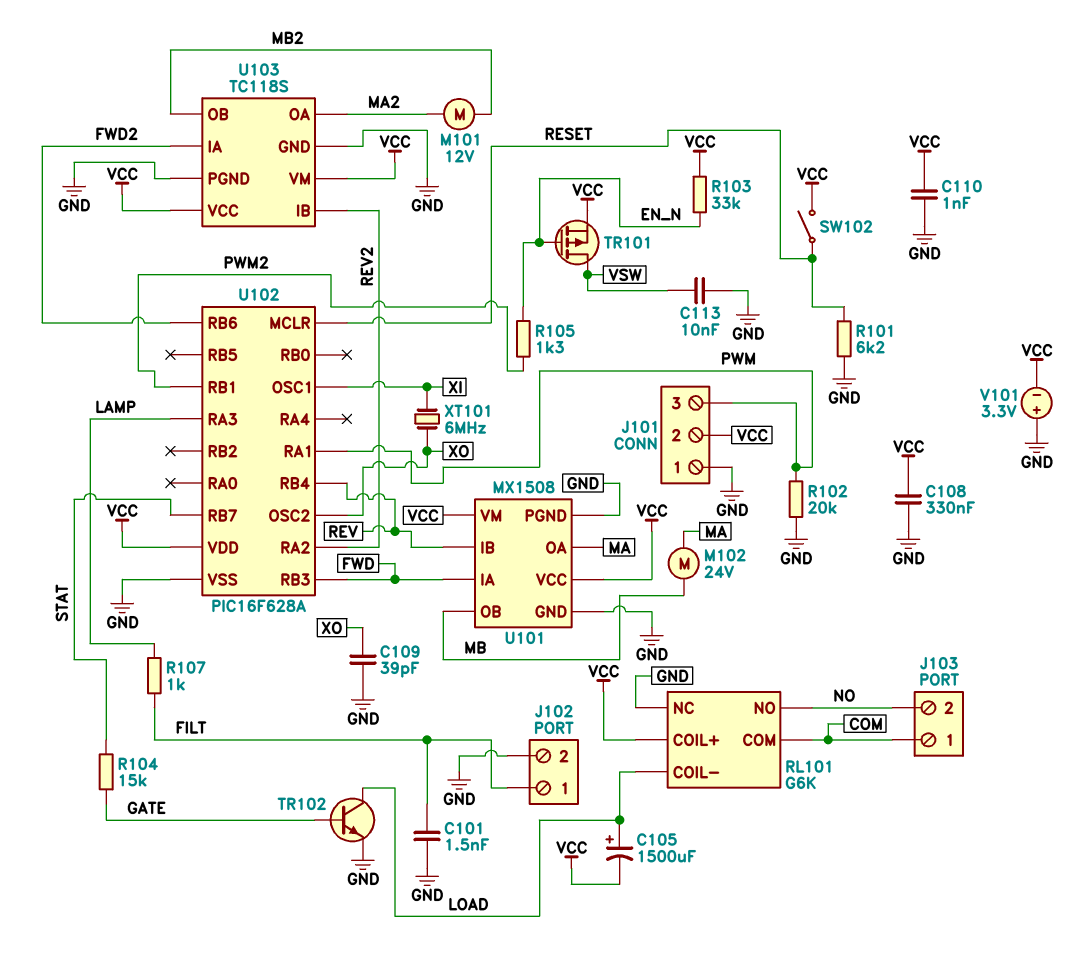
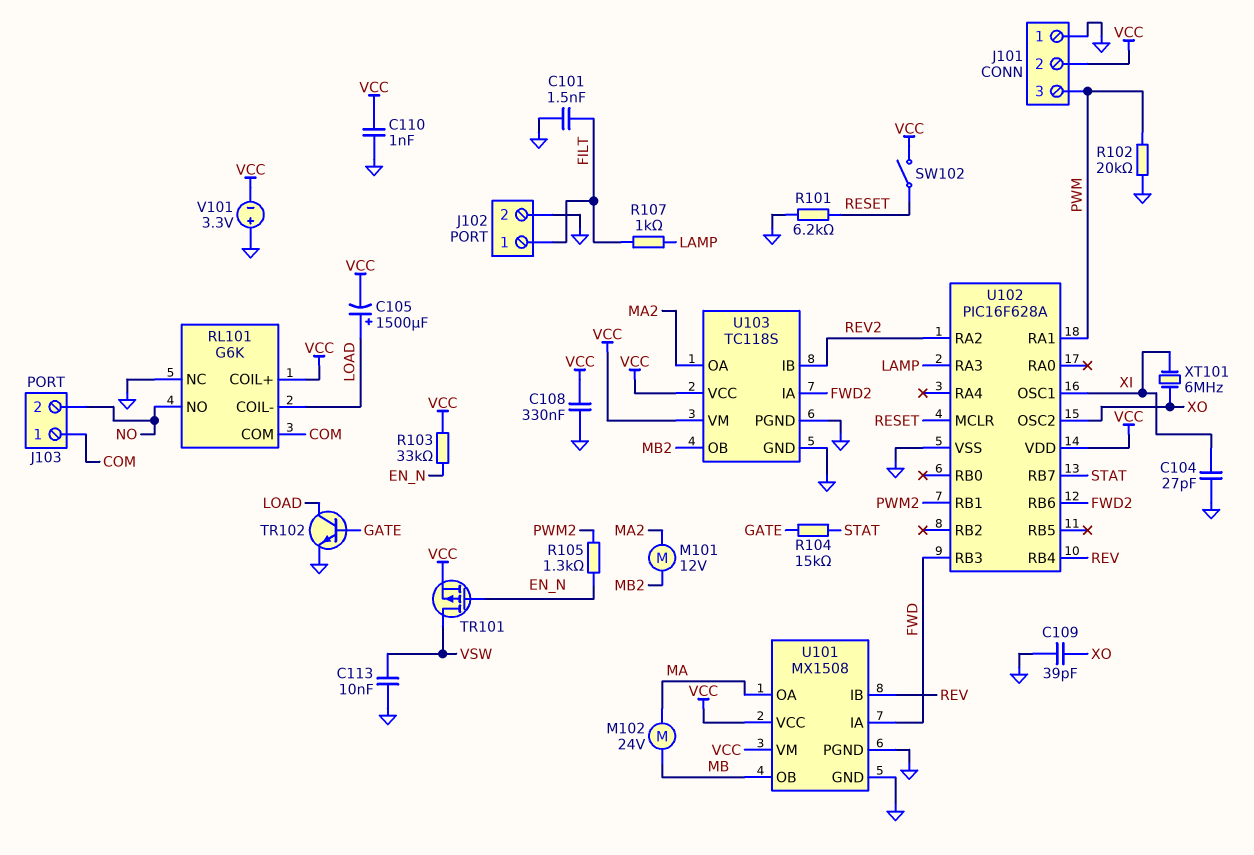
C104: none -> 27pF (GND, XI)

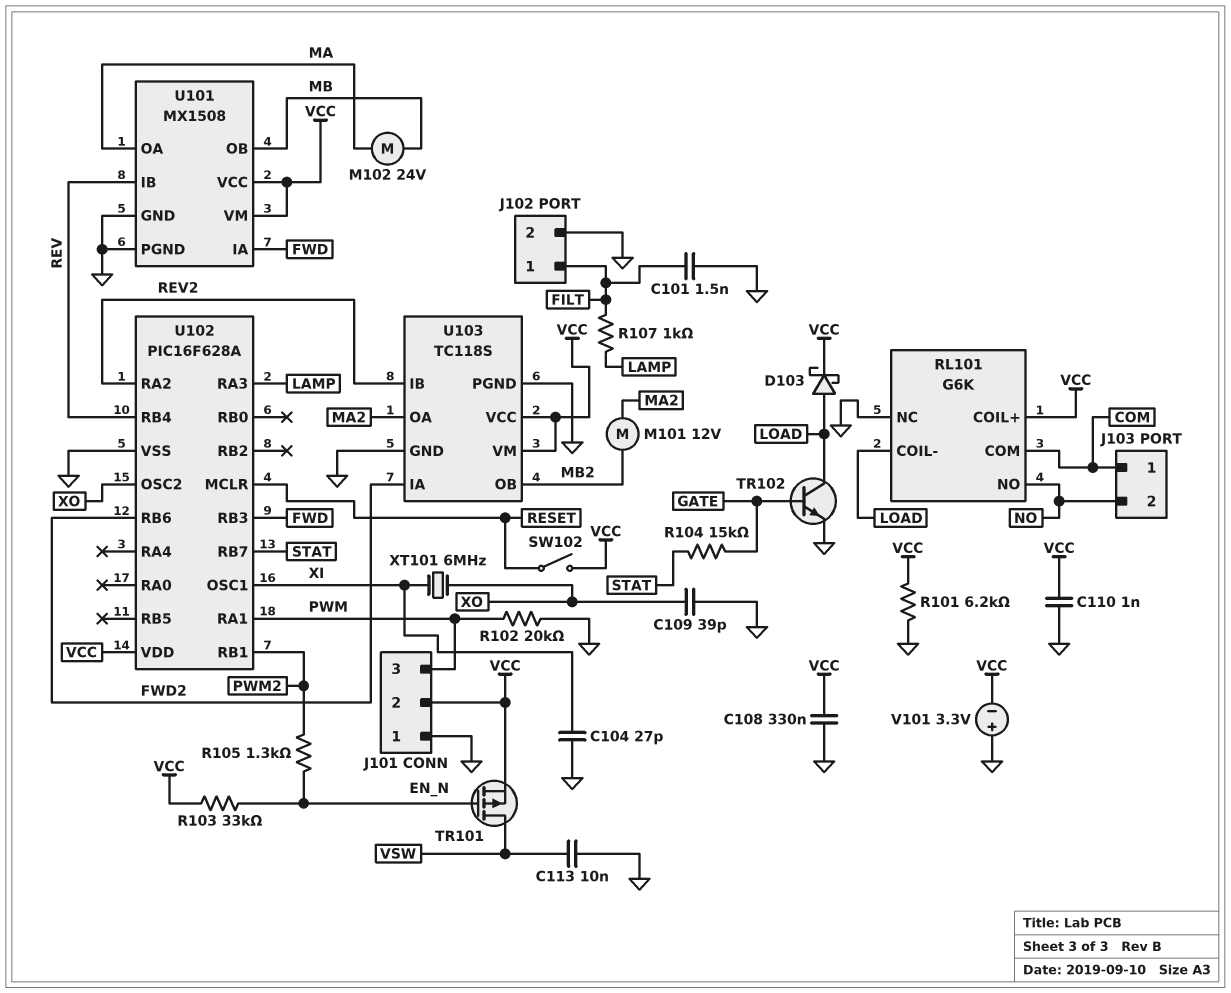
C105: 1500uF (plus LOAD, minus VCC) -> none
D103: none -> schottky (A LOAD, K VCC)
R101: 6.2k (GND, RESET) -> 6.2k (GND, VCC)

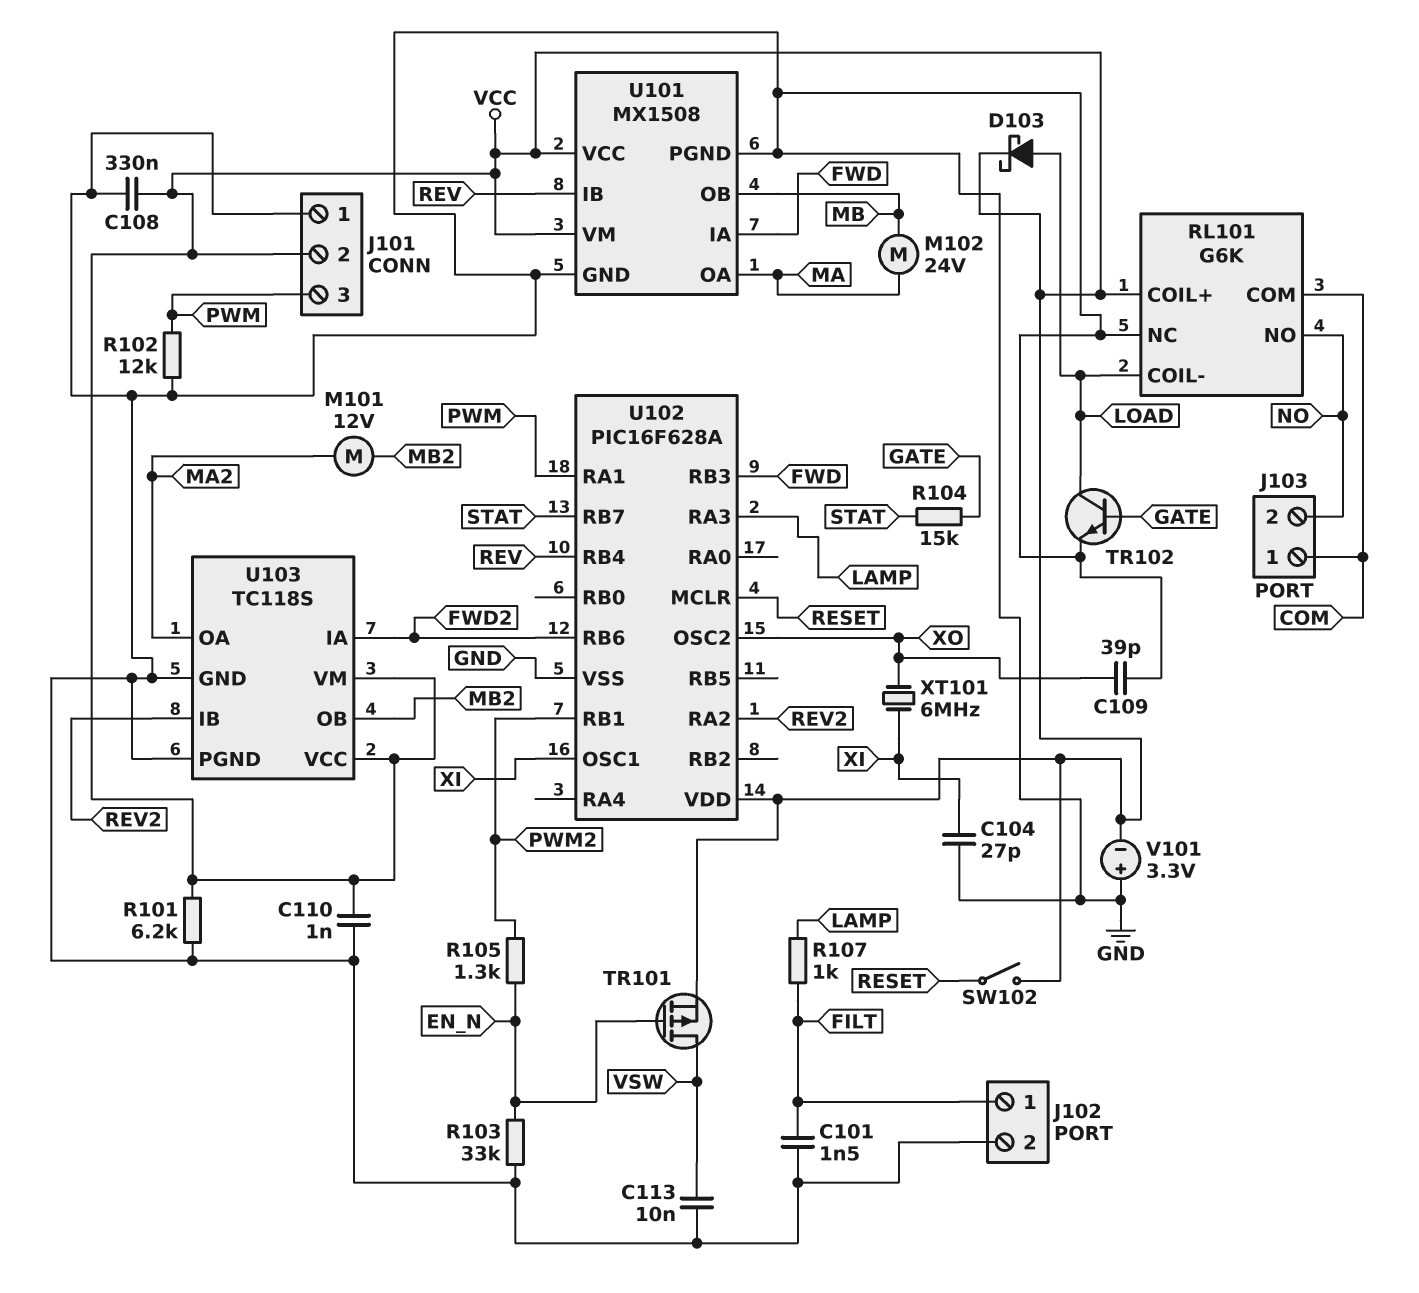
R102: 20k (GND, PWM) -> 12k (GND, PWM)
R103: 33k (EN_N, VCC) -> 33k (EN_N, GND)

